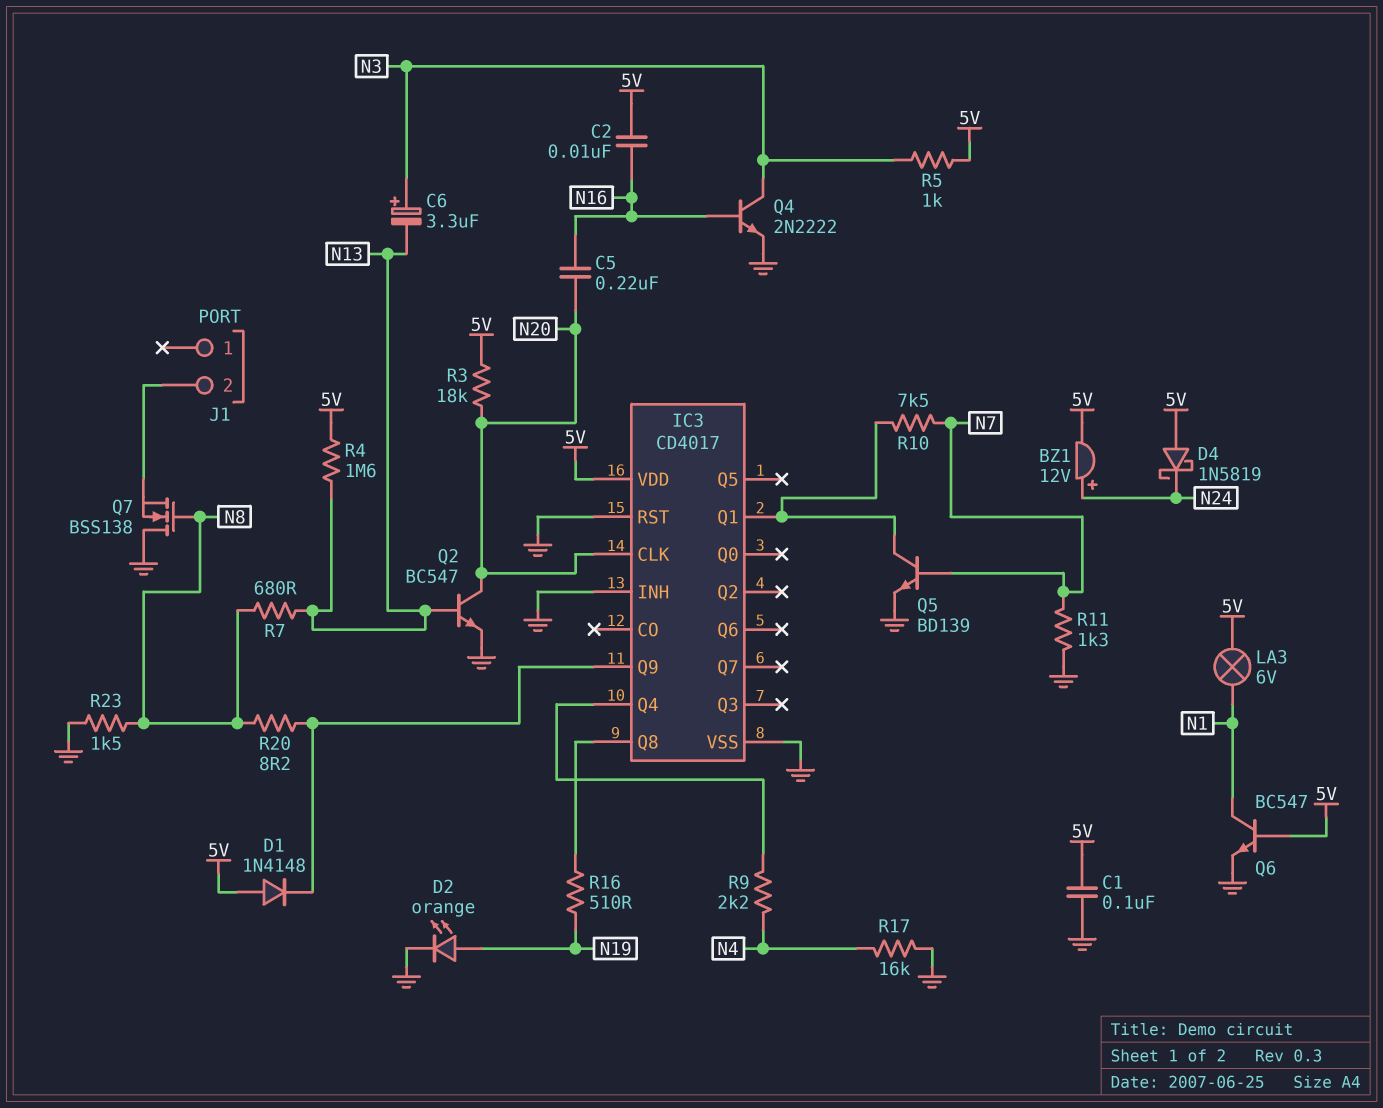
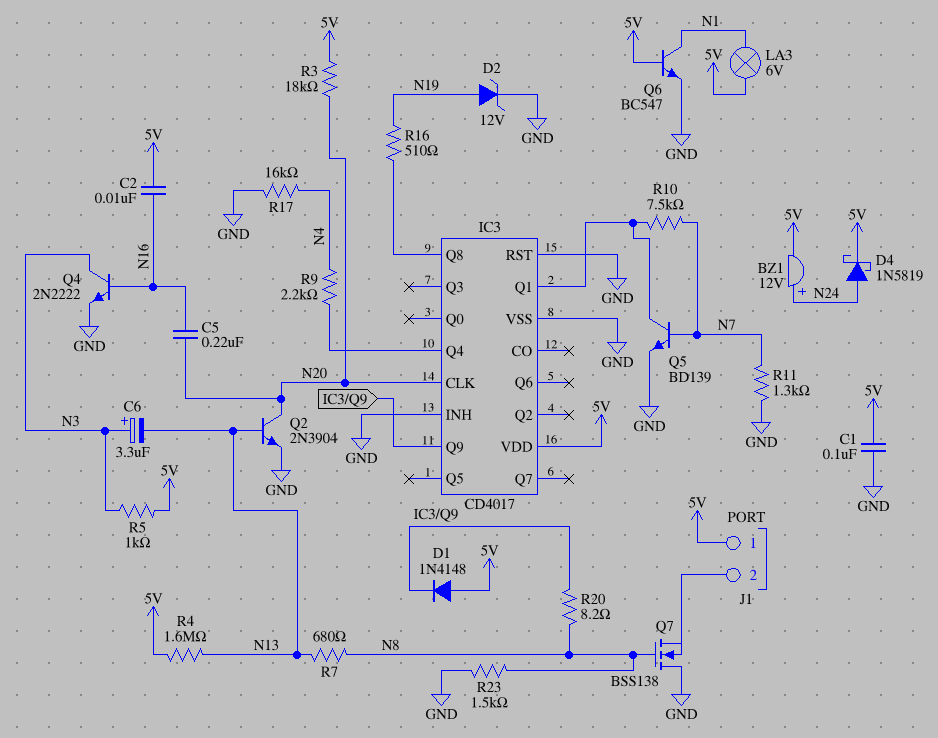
D2: LED orange (A N19, K GND) -> zener 12V (A N19, K GND)
D4: schottky 1N5819 (A 5V, K N24) -> schottky 1N5819 (A N24, K 5V)
J1 pin 1: none -> 5V
Q2: NPN BC547 (B N13, C N20, E GND) -> NPN 2N3904 (B N13, C N20, E GND)

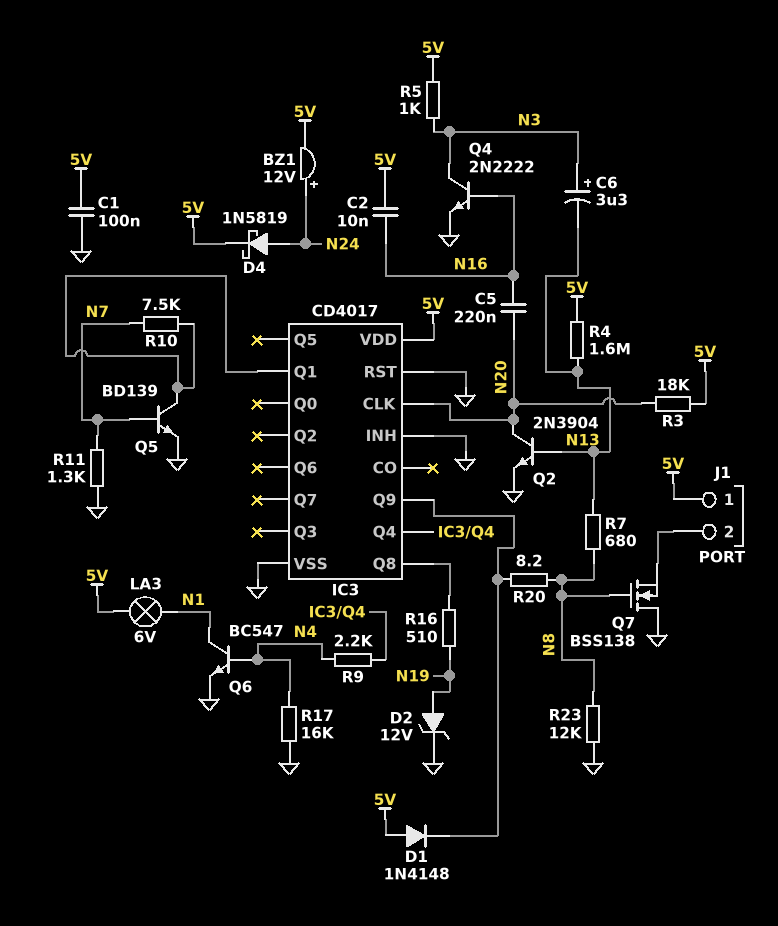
Q6: NPN BC547 (B 5V, C N1, E GND) -> NPN BC547 (B N4, C N1, E GND)
R23: 1.5k (GND, N8) -> 12k (GND, N8)

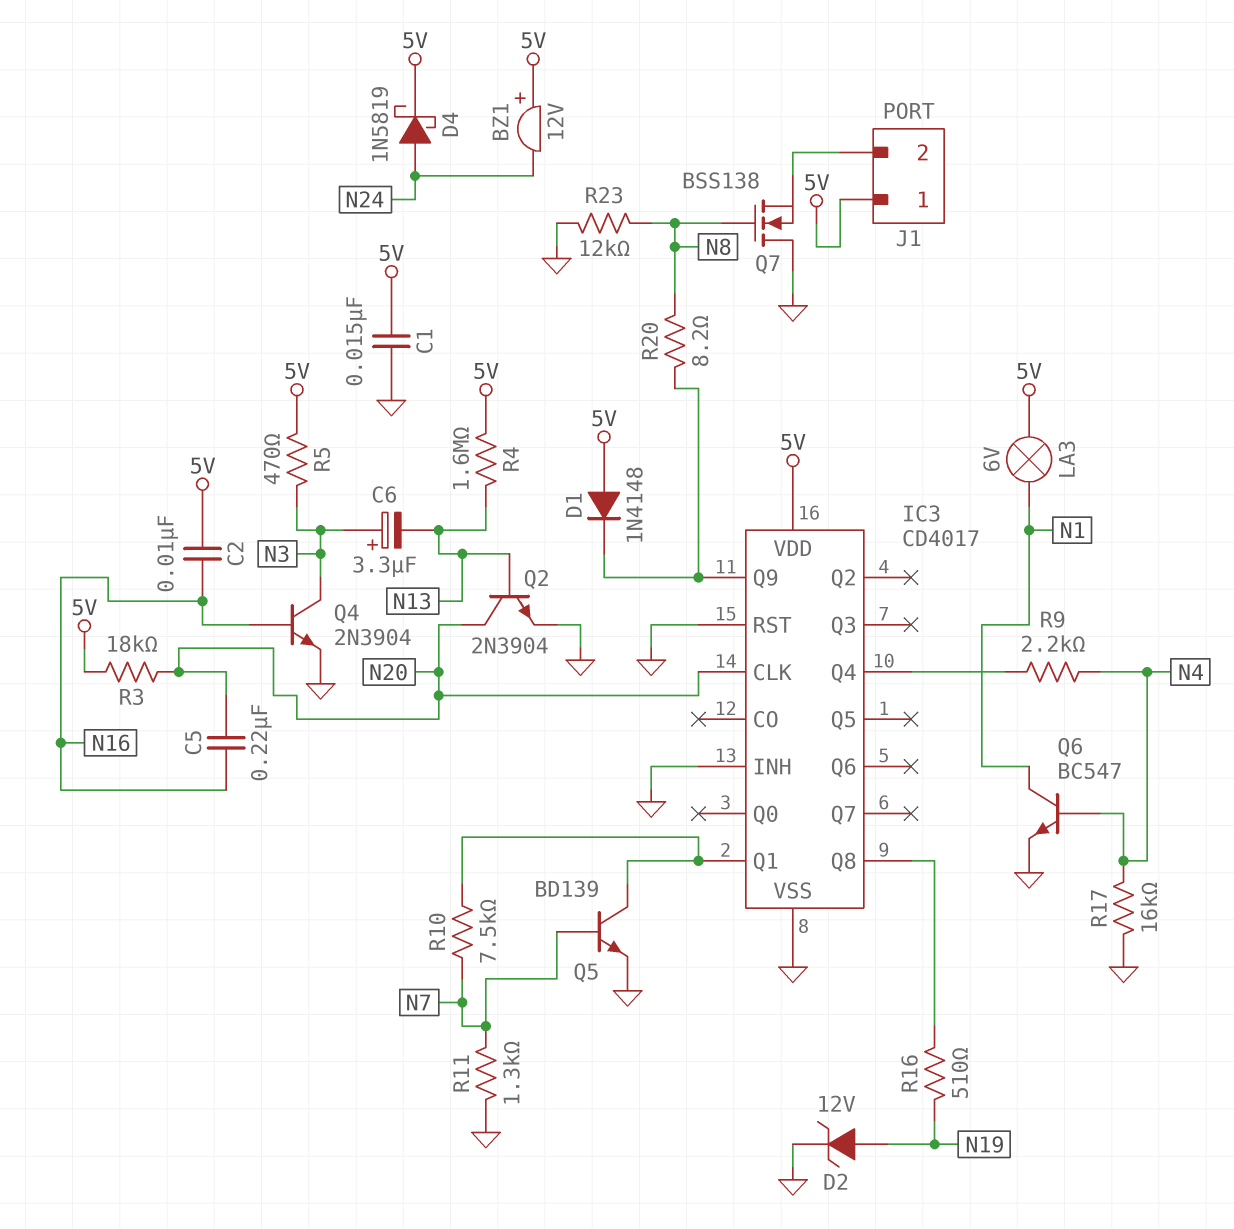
BZ1: buzzer 12V (plus N24, minus 5V) -> buzzer 12V (plus 5V, minus N24)
C1: 100nF (5V, GND) -> 15nF (5V, GND)
Q4: NPN 2N2222 (B N16, C N3, E GND) -> NPN 2N3904 (B N16, C N3, E GND)
R5: 1k (5V, N3) -> 470 (5V, N3)
R7: 680 (N8, N13) -> none

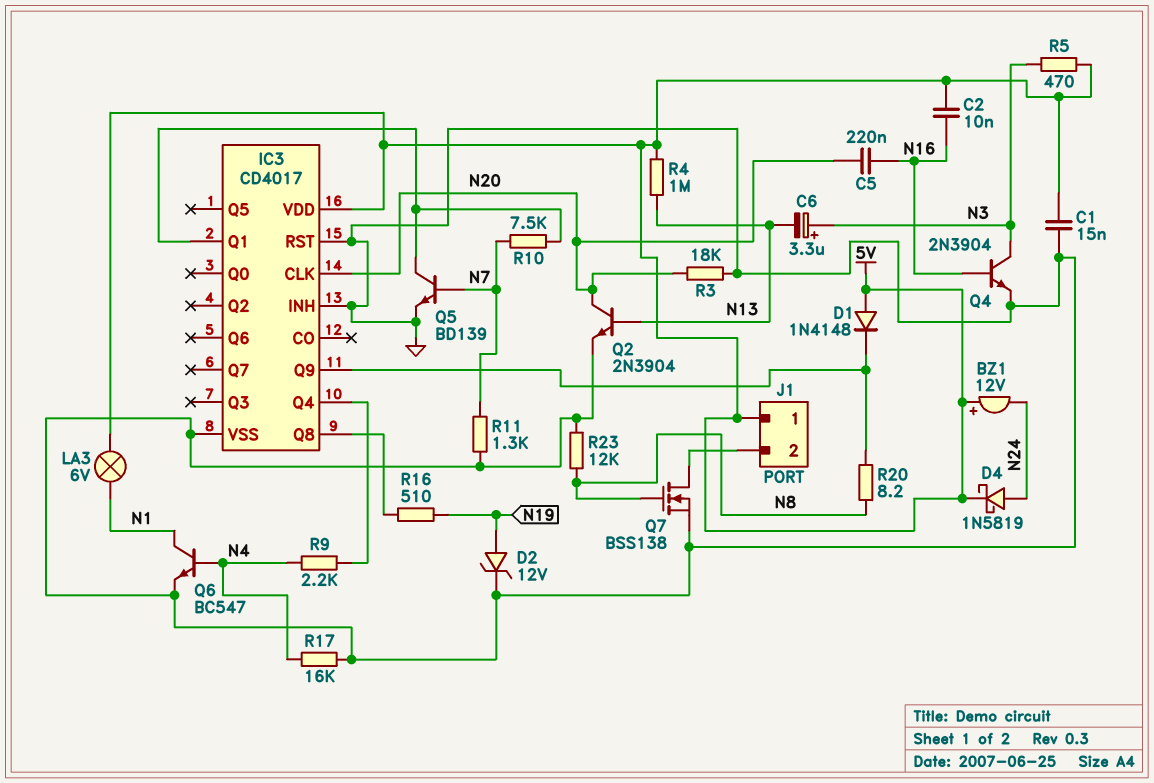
Q7: NMOS BSS138 (G N8, D GND, S J1/2) -> NMOS BSS138 (G N8, D J1/2, S GND)
R3: 18k (5V, N20) -> 18k (GND, N20)
R4: 1.6M (5V, N13) -> 1M (5V, N13)

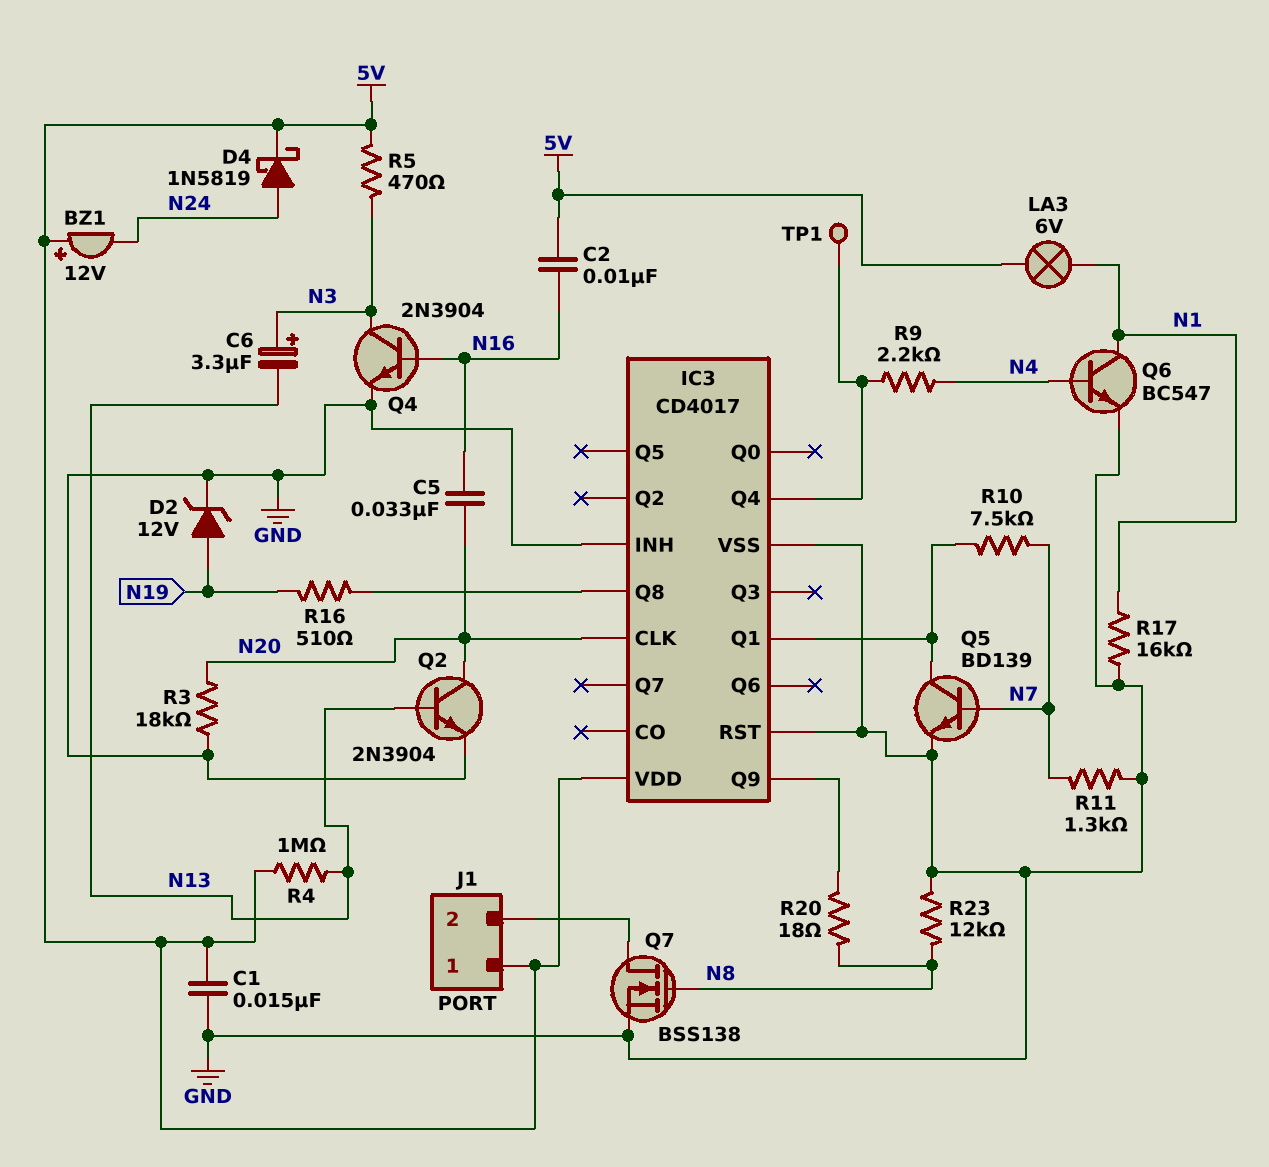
C5: 220nF (N16, N20) -> 33nF (N16, N20)
D1: diode 1N4148 (A 5V, K IC3/Q9) -> none
R17: 16k (GND, N4) -> 16k (GND, N1)
R20: 8.2 (IC3/Q9, N8) -> 18 (IC3/Q9, N8)
TP1: none -> test point (IC3/Q4)

